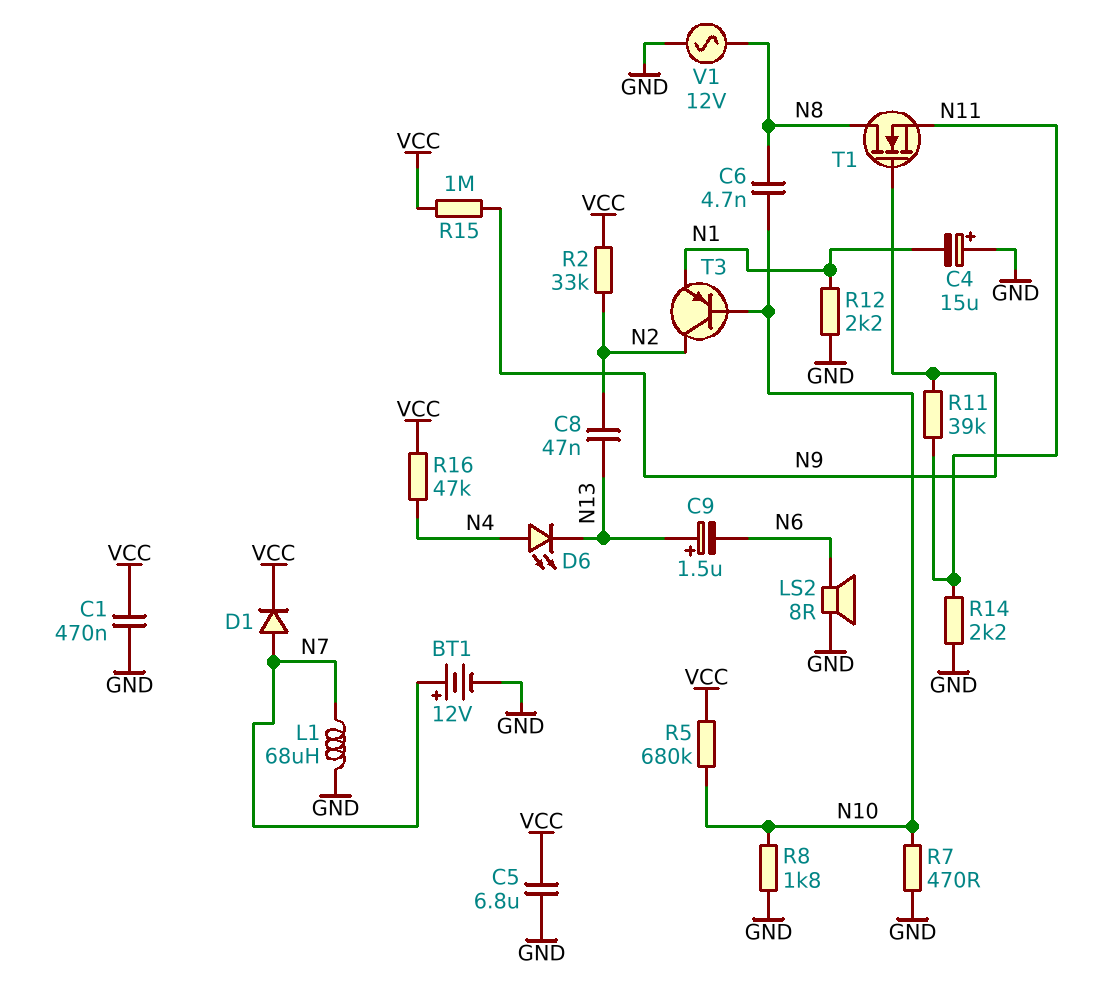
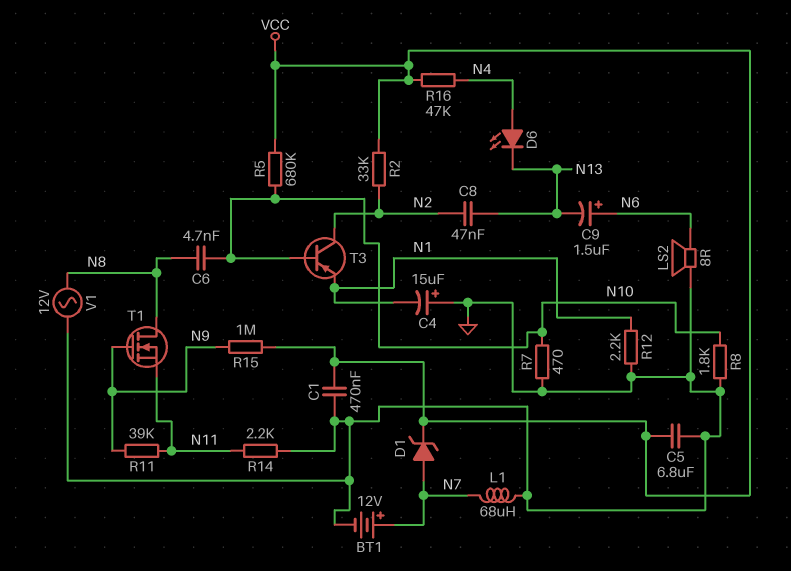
C9: 1.5uF (plus N13, minus N6) -> 1.5uF (plus N6, minus N13)
D1: diode (A N7, K VCC) -> zener (A N7, K VCC)

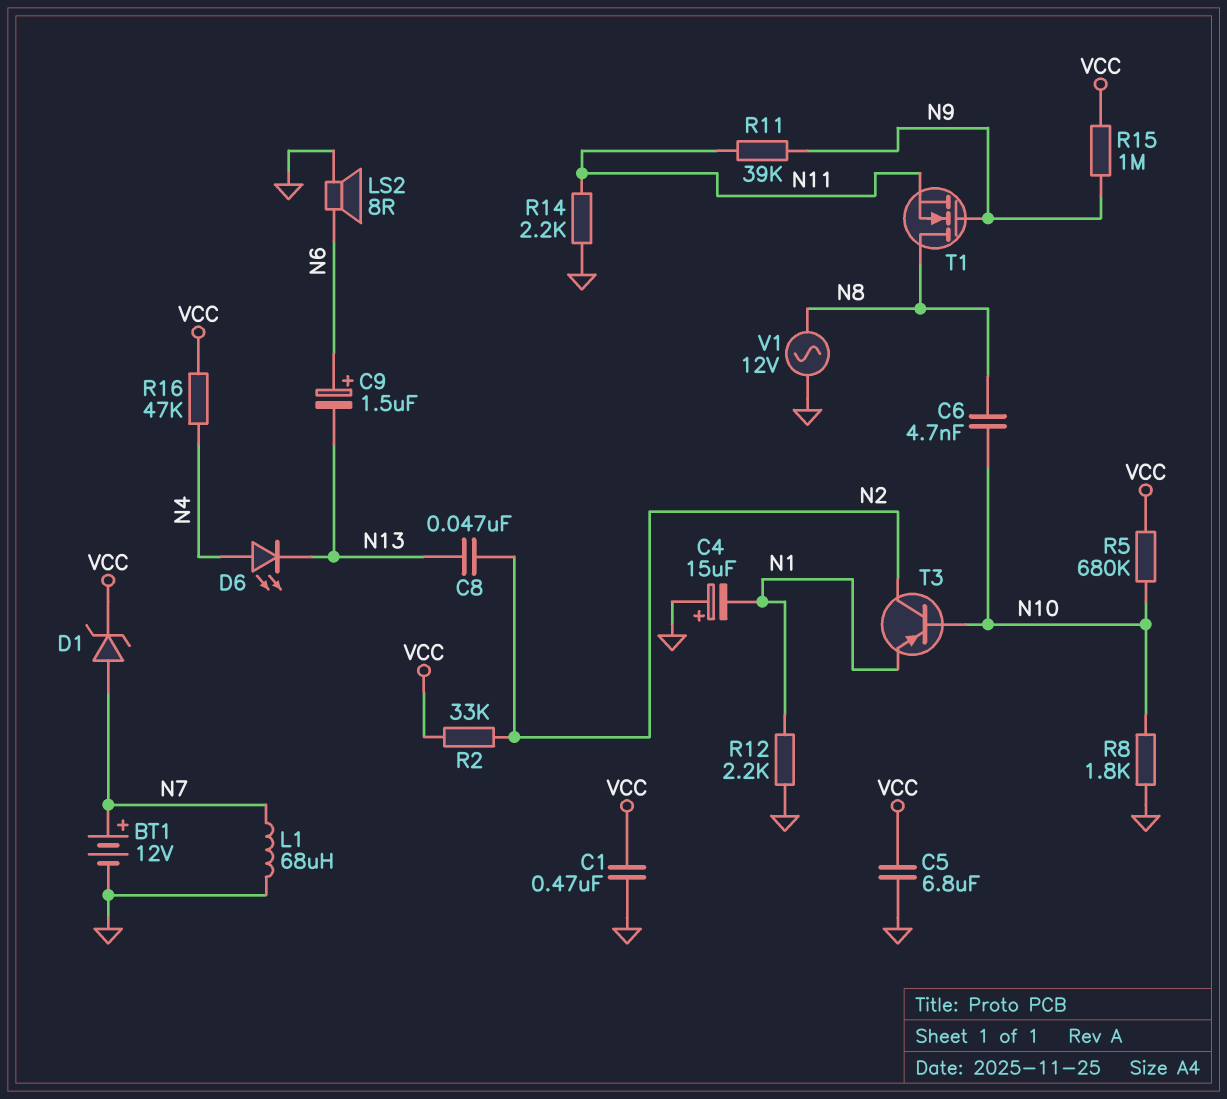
R7: 470 (GND, N10) -> none

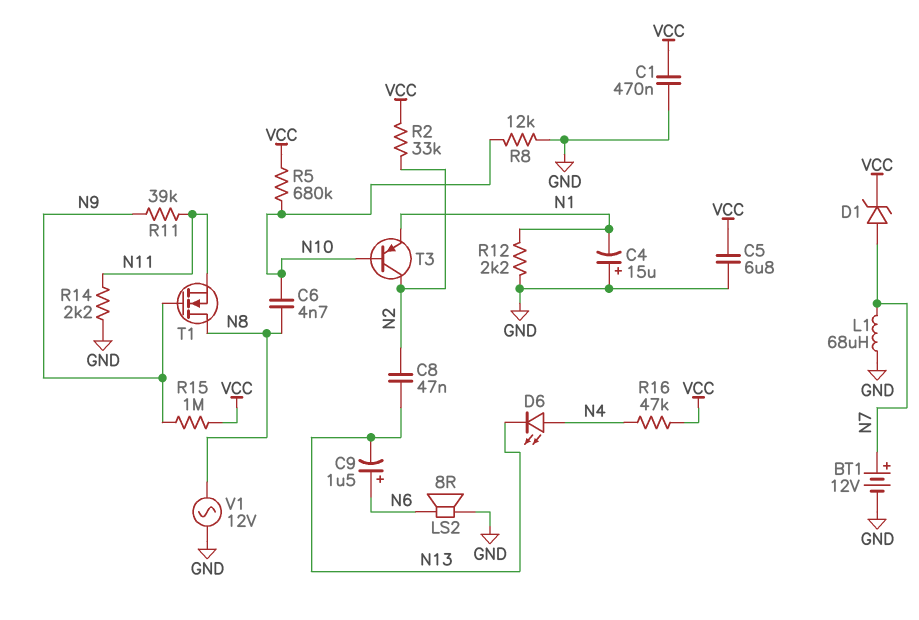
R8: 1.8k (GND, N10) -> 12k (GND, N10)

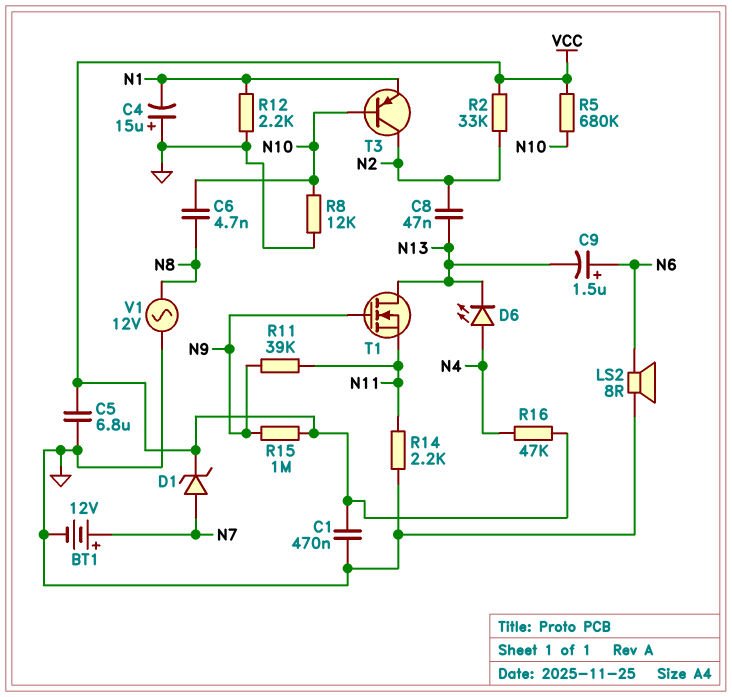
L1: 68uH (GND, N7) -> none
T1: NMOS (G N9, D N8, S N11) -> NMOS (G N9, D N13, S N11)

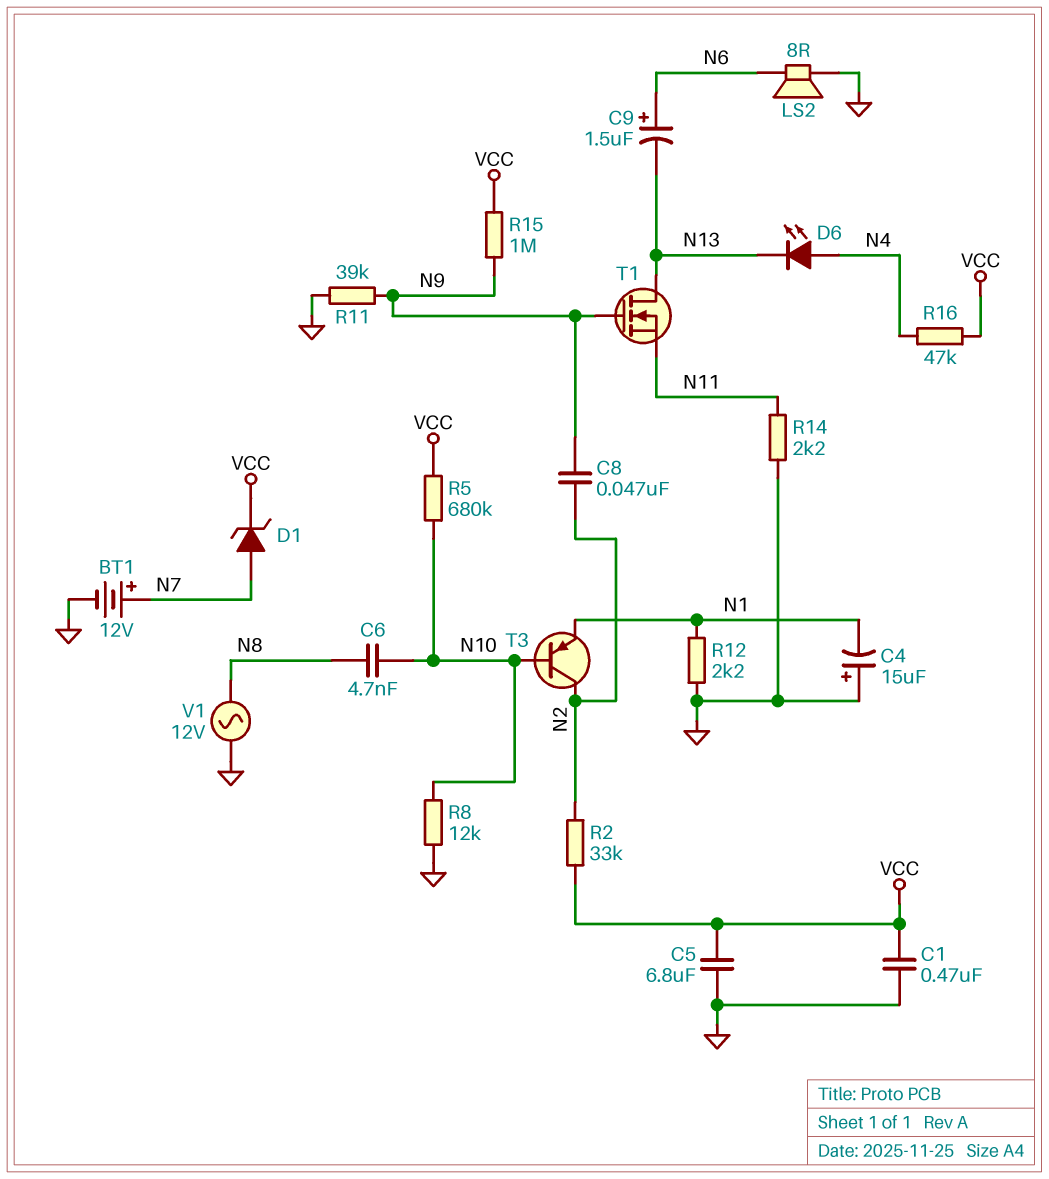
C8: 47nF (N2, N13) -> 47nF (N2, N9)
R11: 39k (N9, N11) -> 39k (GND, N9)

